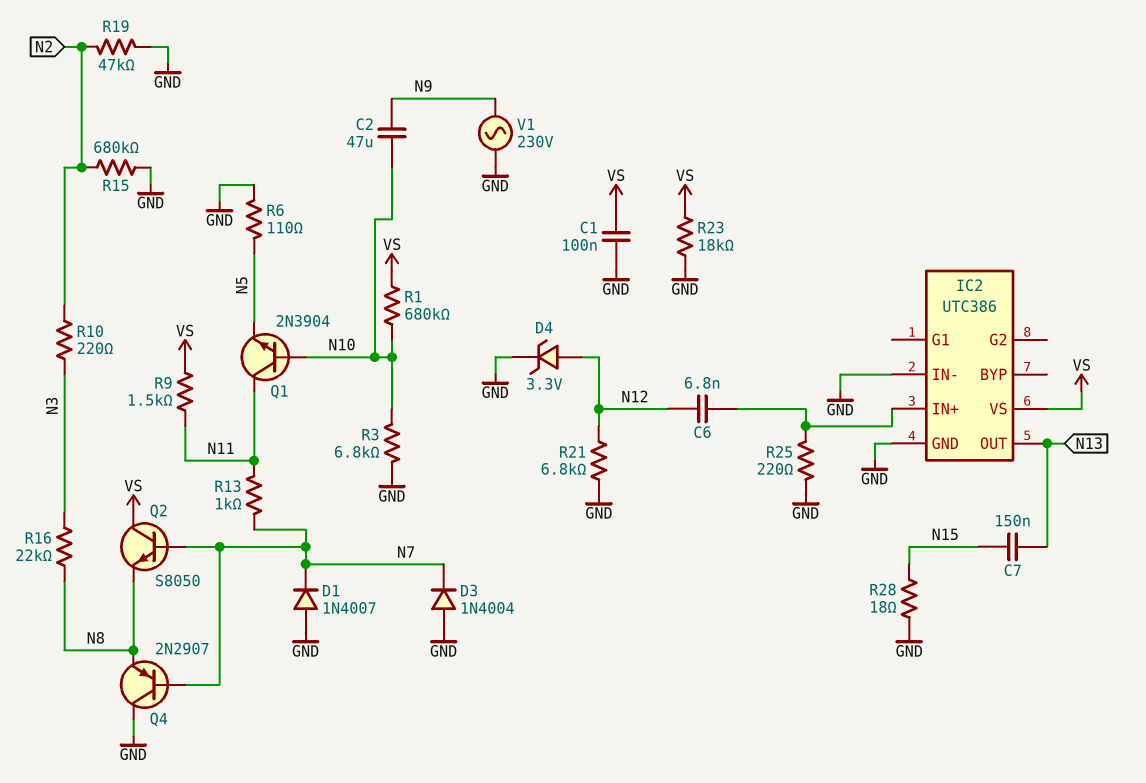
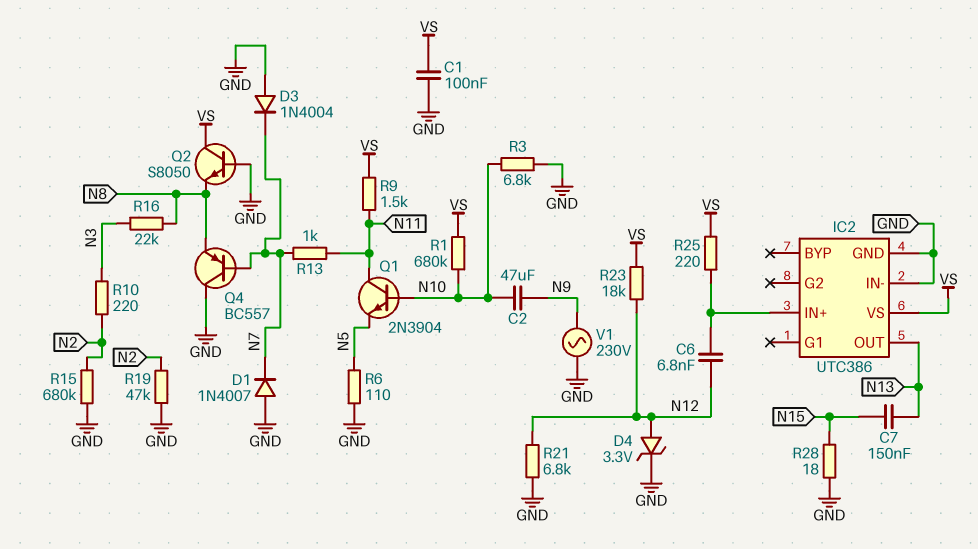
Q2: NPN S8050 (B N7, C VS, E N8) -> NPN S8050 (B GND, C VS, E N8)
Q4: PNP 2N2907 (B N7, C GND, E N8) -> PNP BC557 (B N7, C GND, E N8)
R23: 18k (GND, VS) -> 18k (N12, VS)
R25: 220 (GND, IC2/IN+) -> 220 (IC2/IN+, VS)

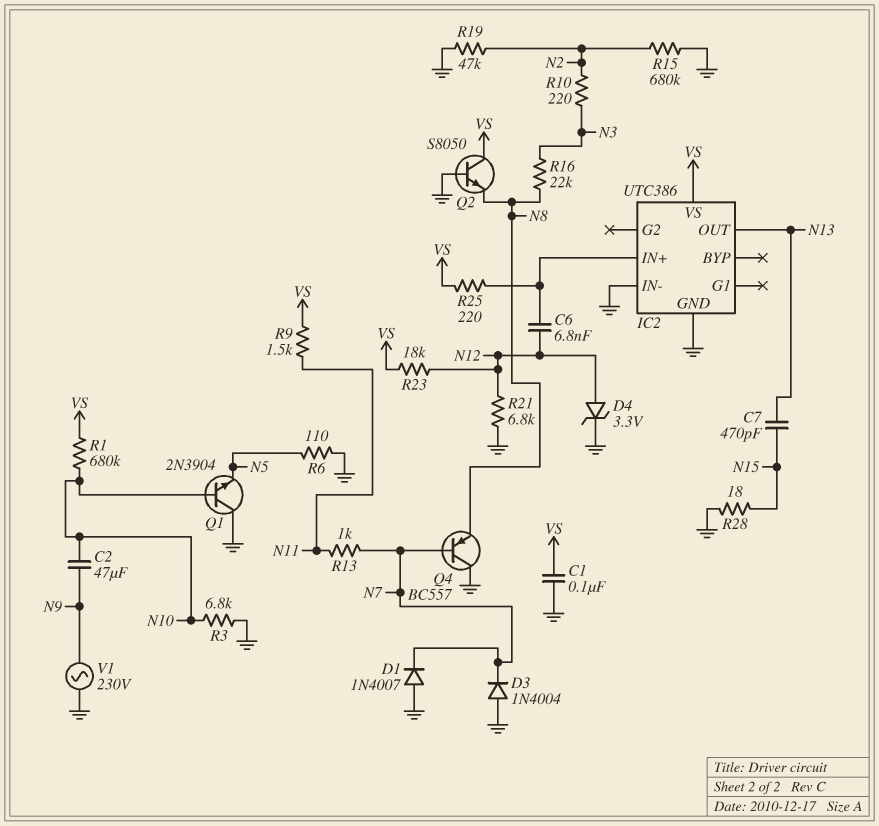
C7: 150nF (N13, N15) -> 470pF (N13, N15)
Q1: NPN 2N3904 (B N10, C N11, E N5) -> NPN 2N3904 (B N10, C GND, E N5)

